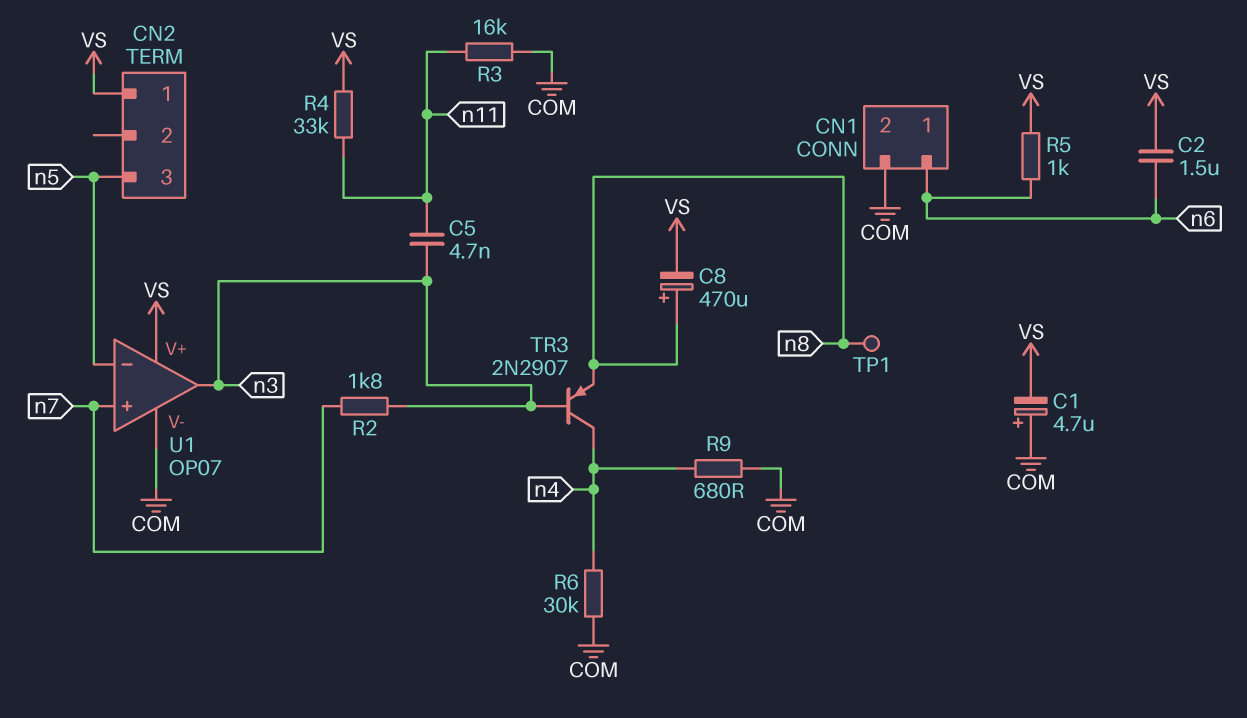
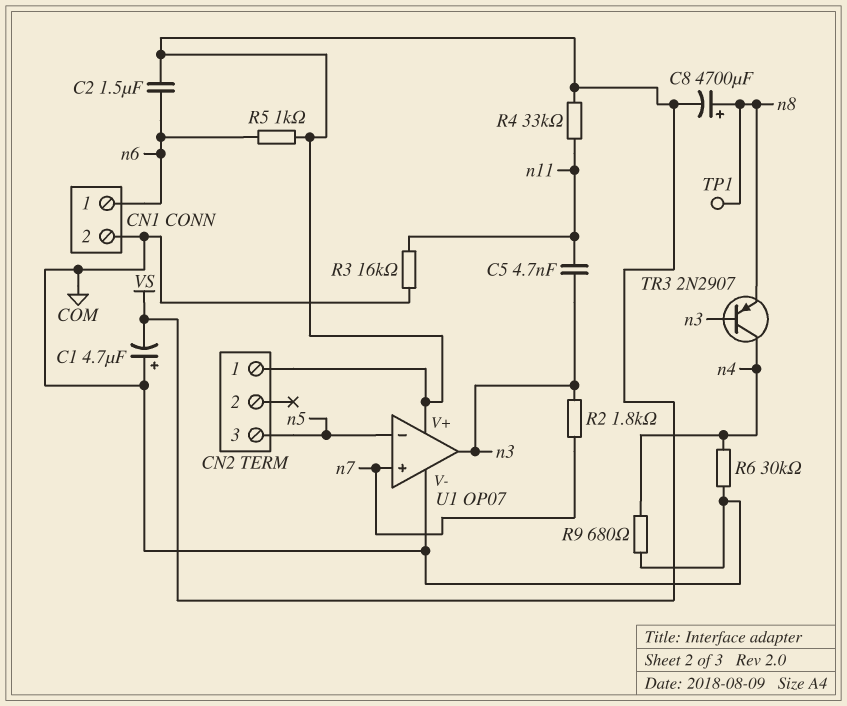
C8: 470uF (plus n8, minus VS) -> 4700uF (plus n8, minus VS)

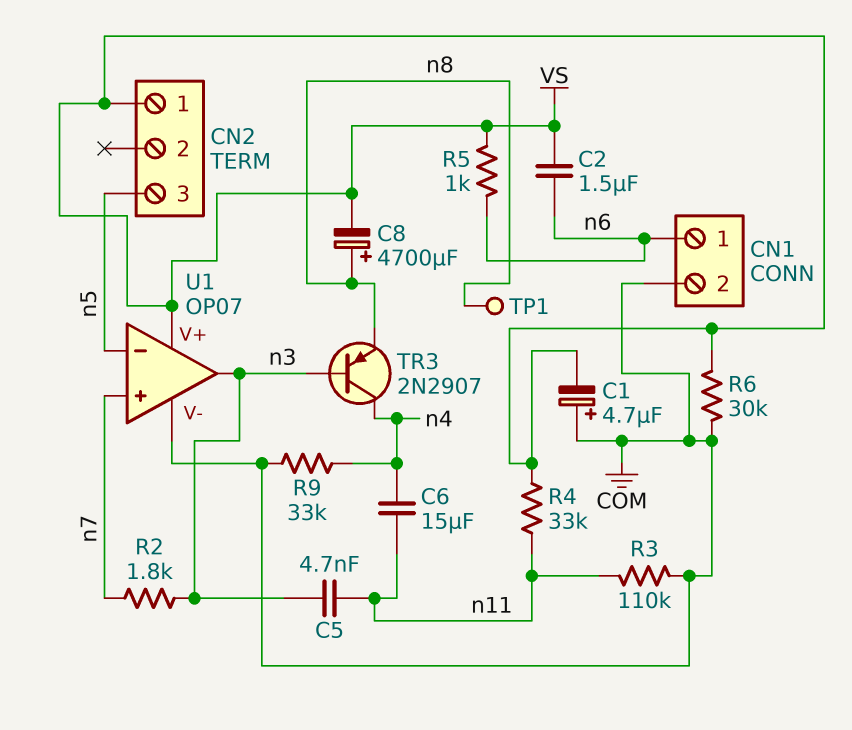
C6: none -> 15uF (n4, n11)
R3: 16k (COM, n11) -> 110k (COM, n11)
R6: 30k (COM, n4) -> 30k (COM, VS)
R9: 680 (COM, n4) -> 33k (COM, n4)

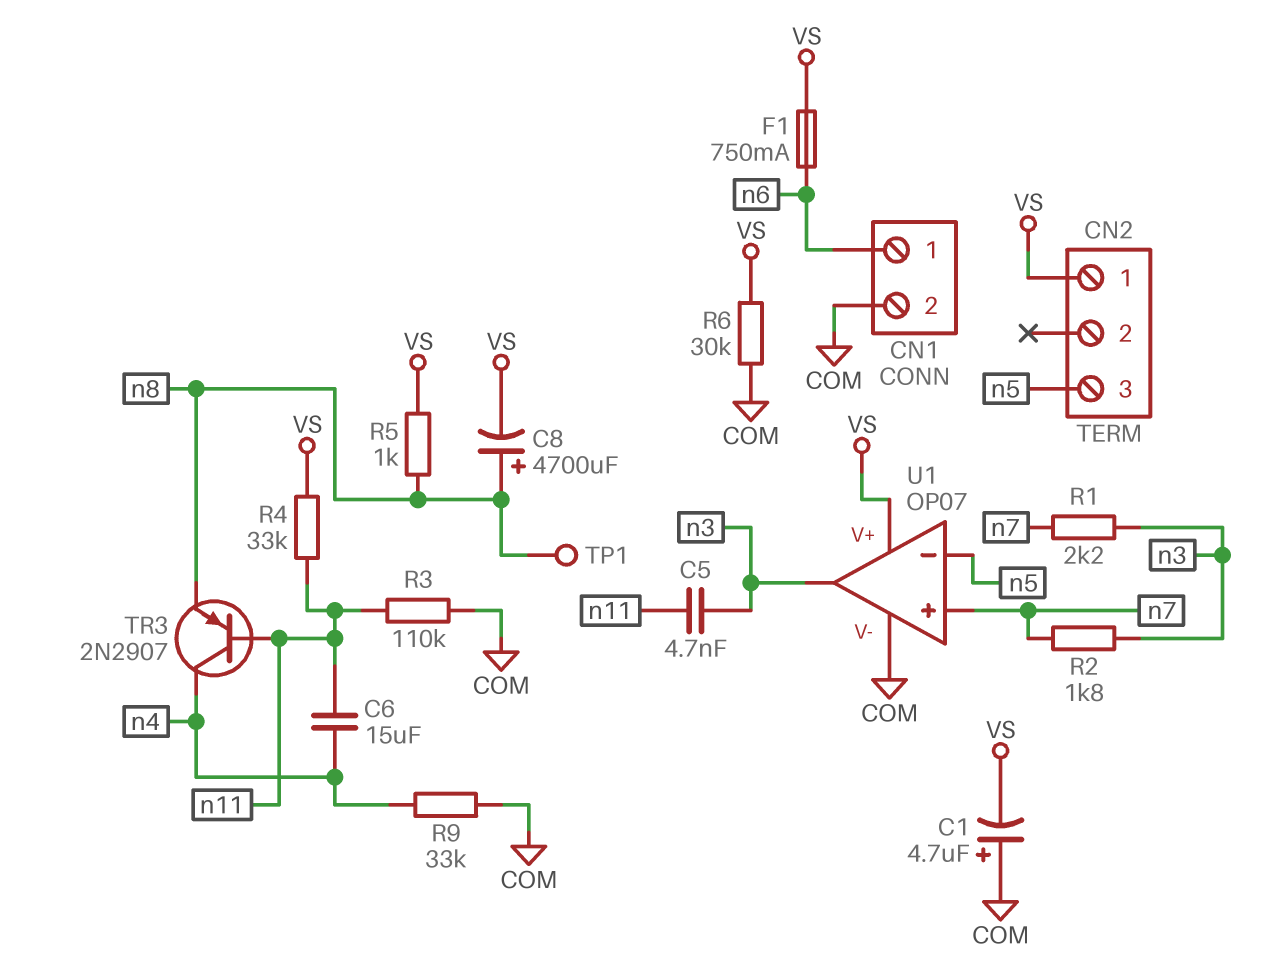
C2: 1.5uF (VS, n6) -> none
F1: none -> 750mA (VS, n6)
R1: none -> 2.2k (n3, n7)
R5: 1k (VS, n6) -> 1k (VS, n8)
TR3: PNP 2N2907 (B n3, C n4, E n8) -> PNP 2N2907 (B n11, C n4, E n8)

